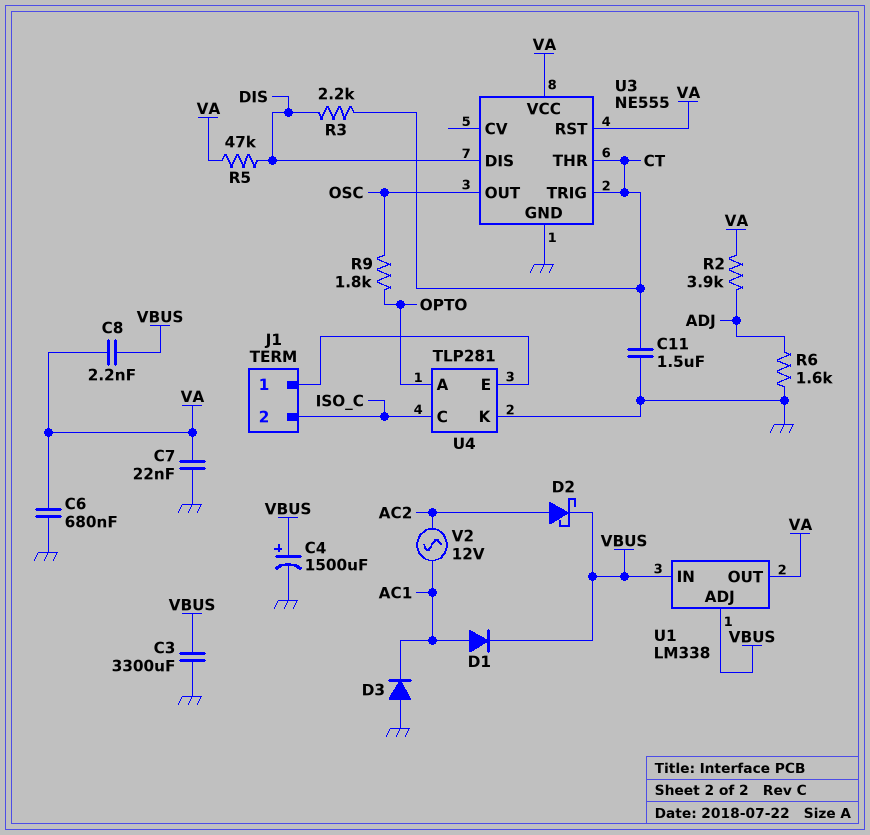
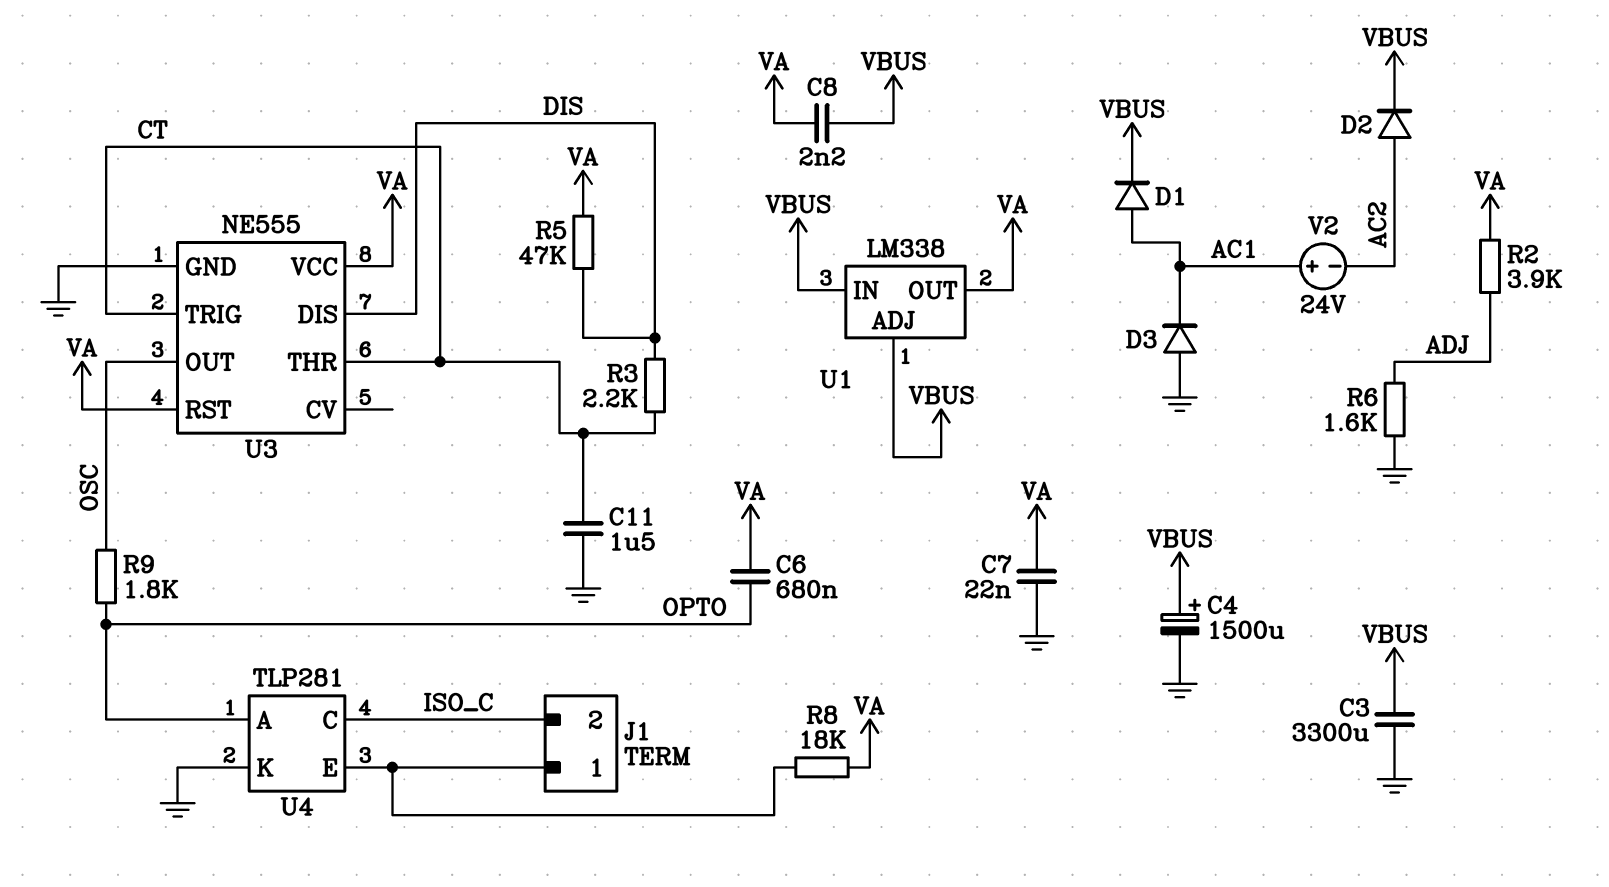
C6: 680nF (GND, VA) -> 680nF (OPTO, VA)
D2: schottky (A AC2, K VBUS) -> diode (A AC2, K VBUS)
R8: none -> 18k (J1/1, VA)
V2: AC 12V (AC1, AC2) -> 24V (plus AC1, minus AC2)

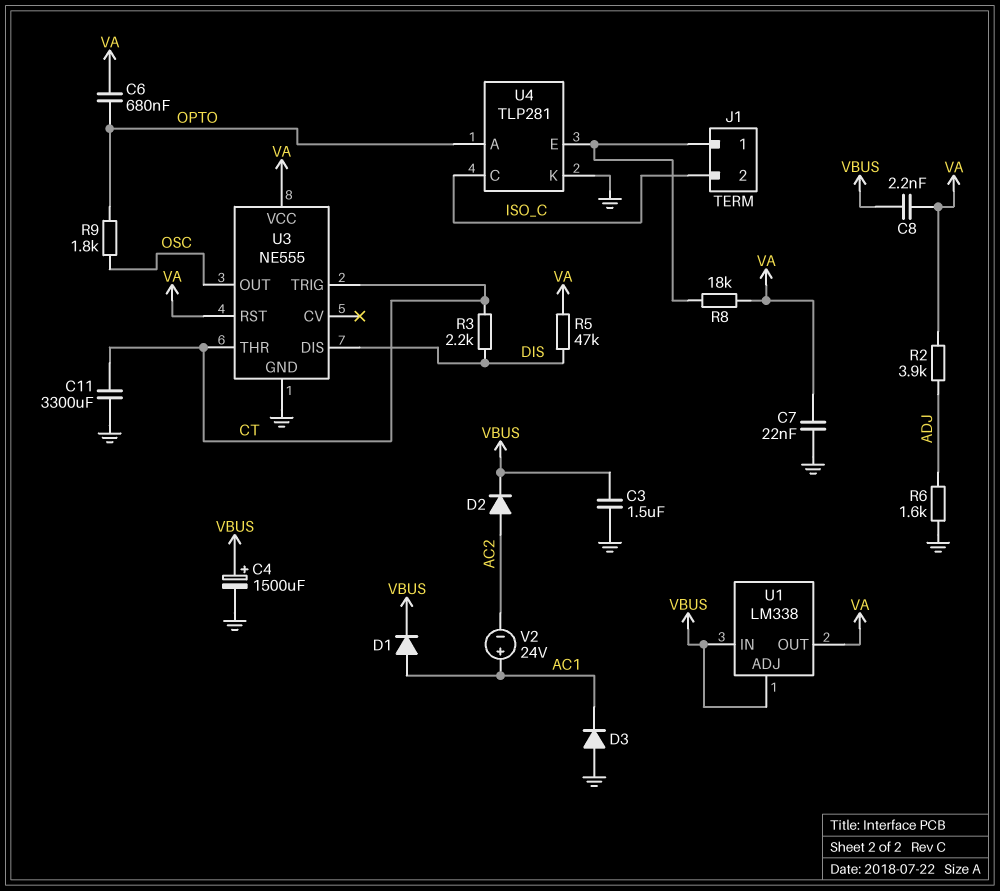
C3: 3300uF (GND, VBUS) -> 1.5uF (GND, VBUS)
C11: 1.5uF (CT, GND) -> 3300uF (CT, GND)

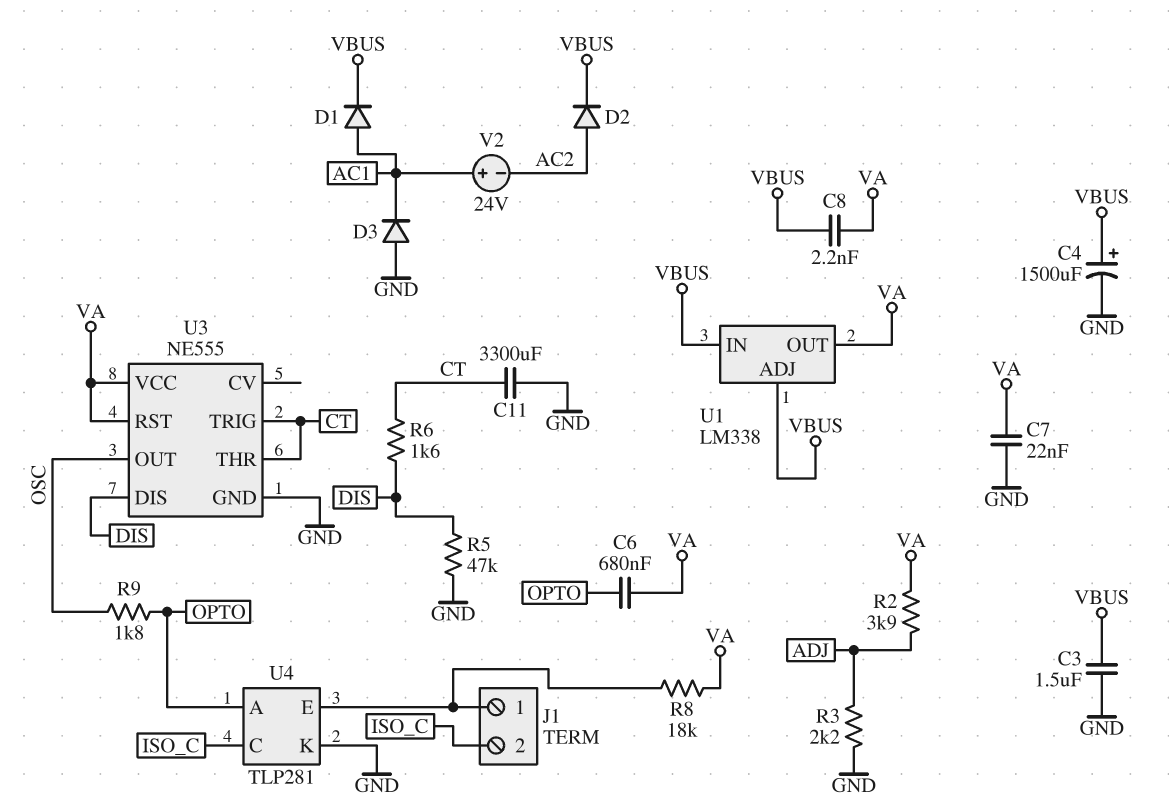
R3: 2.2k (CT, DIS) -> 2.2k (ADJ, GND)
R5: 47k (DIS, VA) -> 47k (DIS, GND)
R6: 1.6k (ADJ, GND) -> 1.6k (CT, DIS)

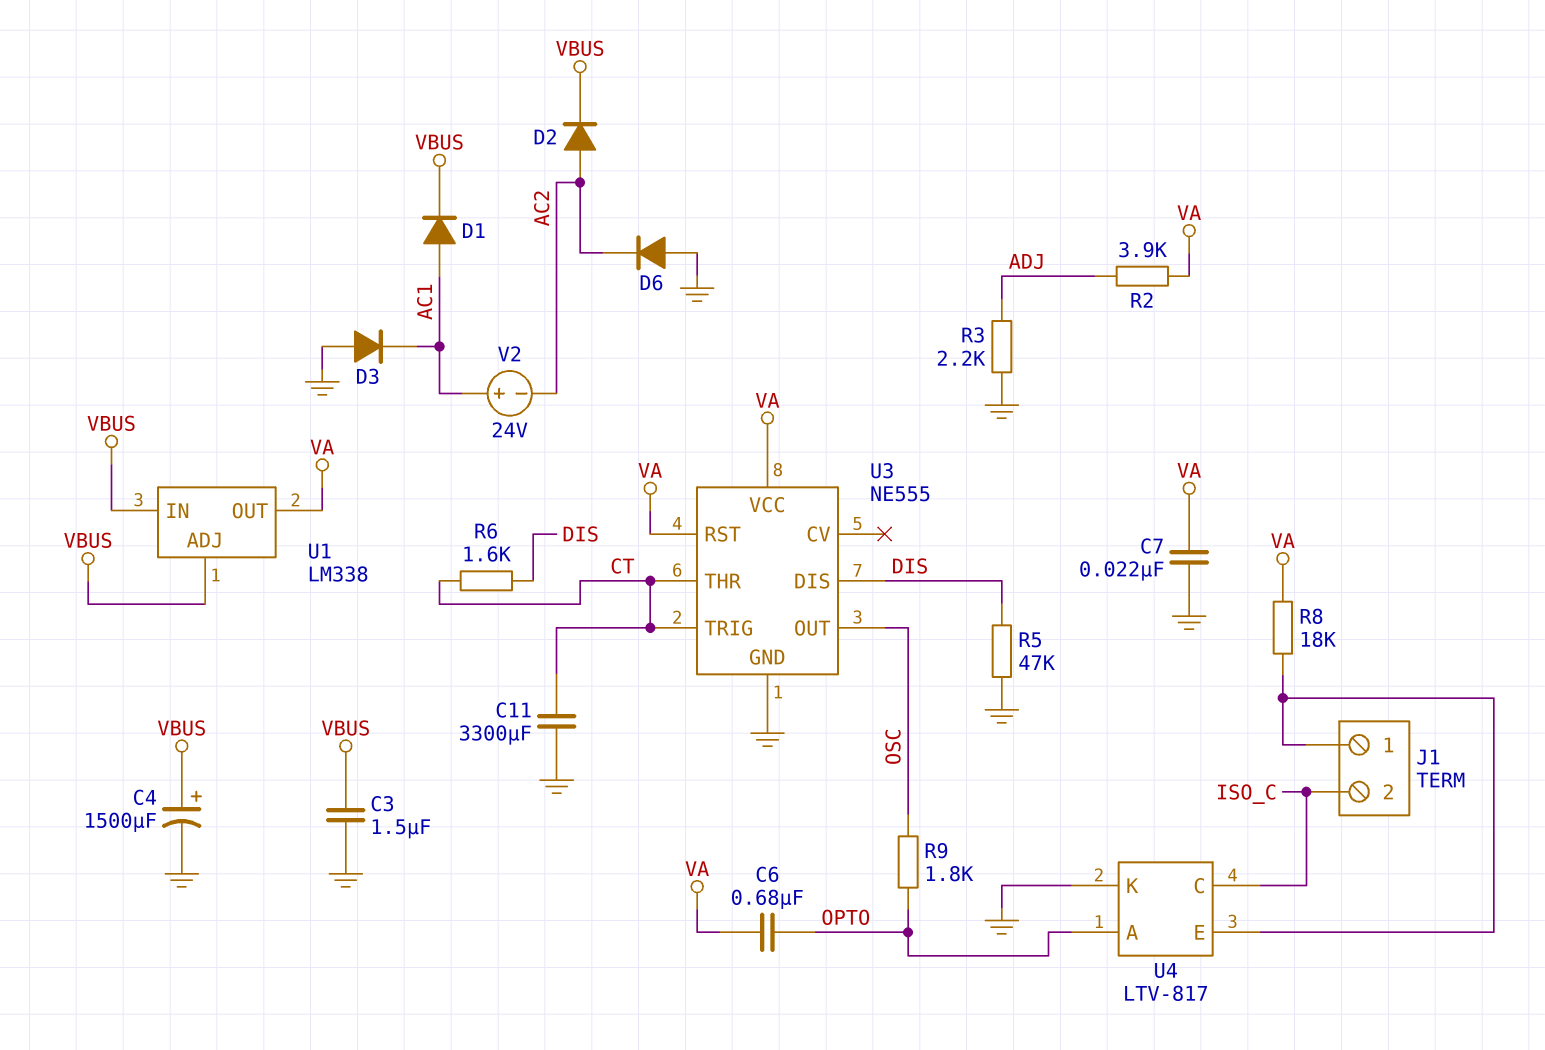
C8: 2.2nF (VA, VBUS) -> none
D6: none -> diode (A GND, K AC2)
U4: TLP281 -> LTV-817

